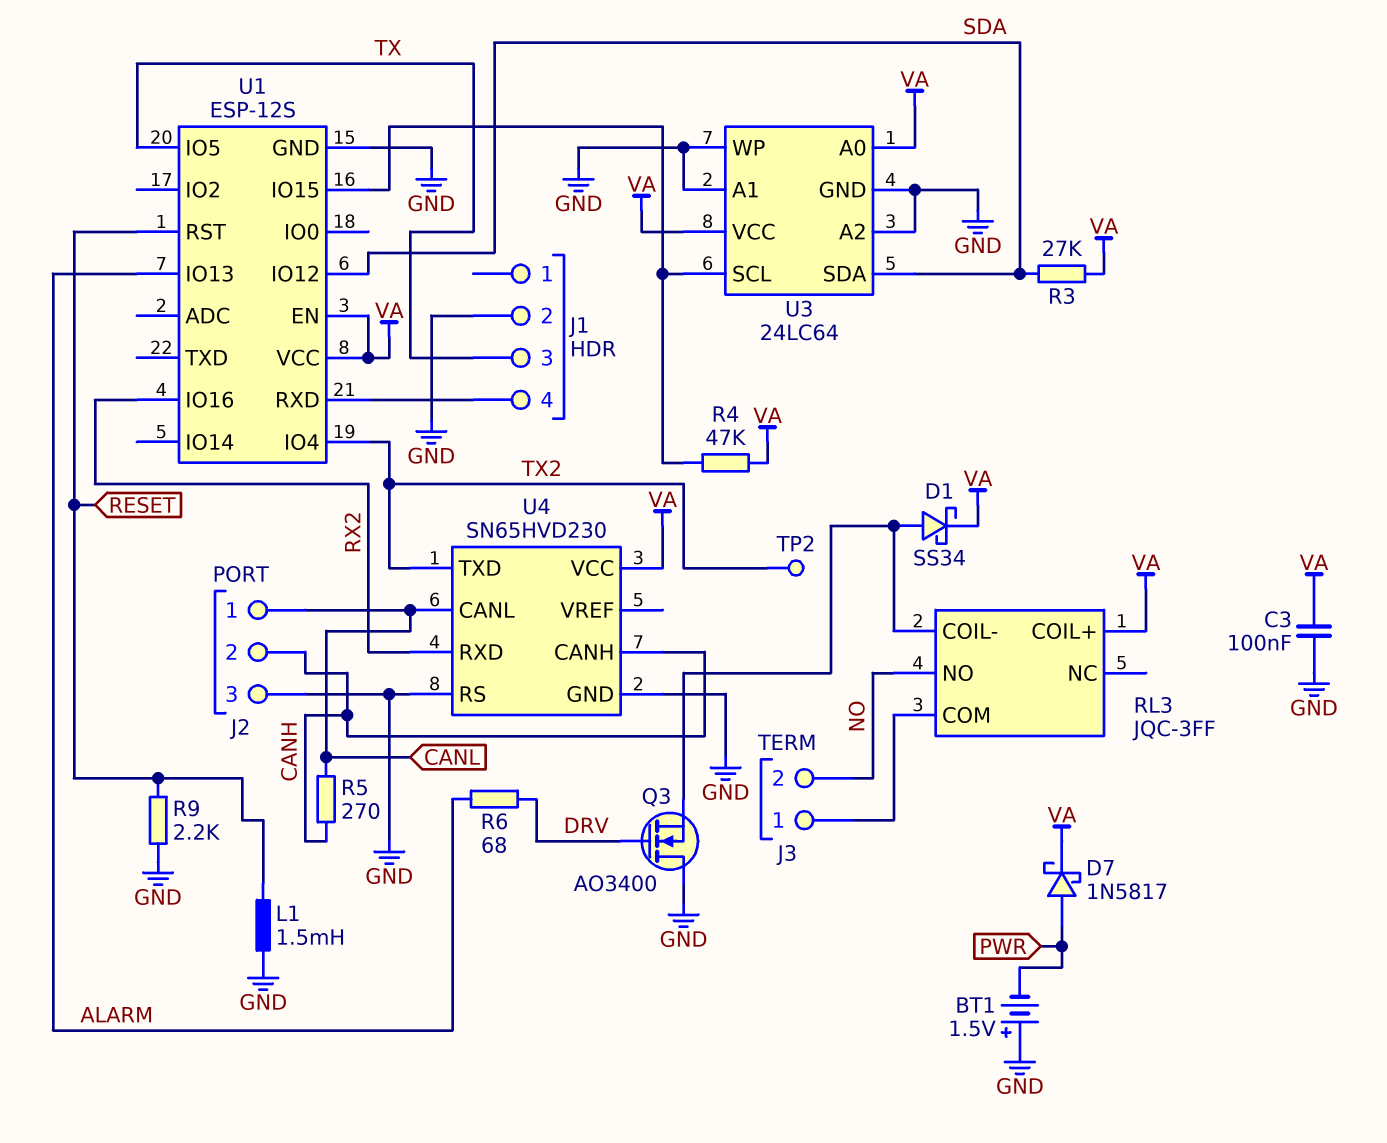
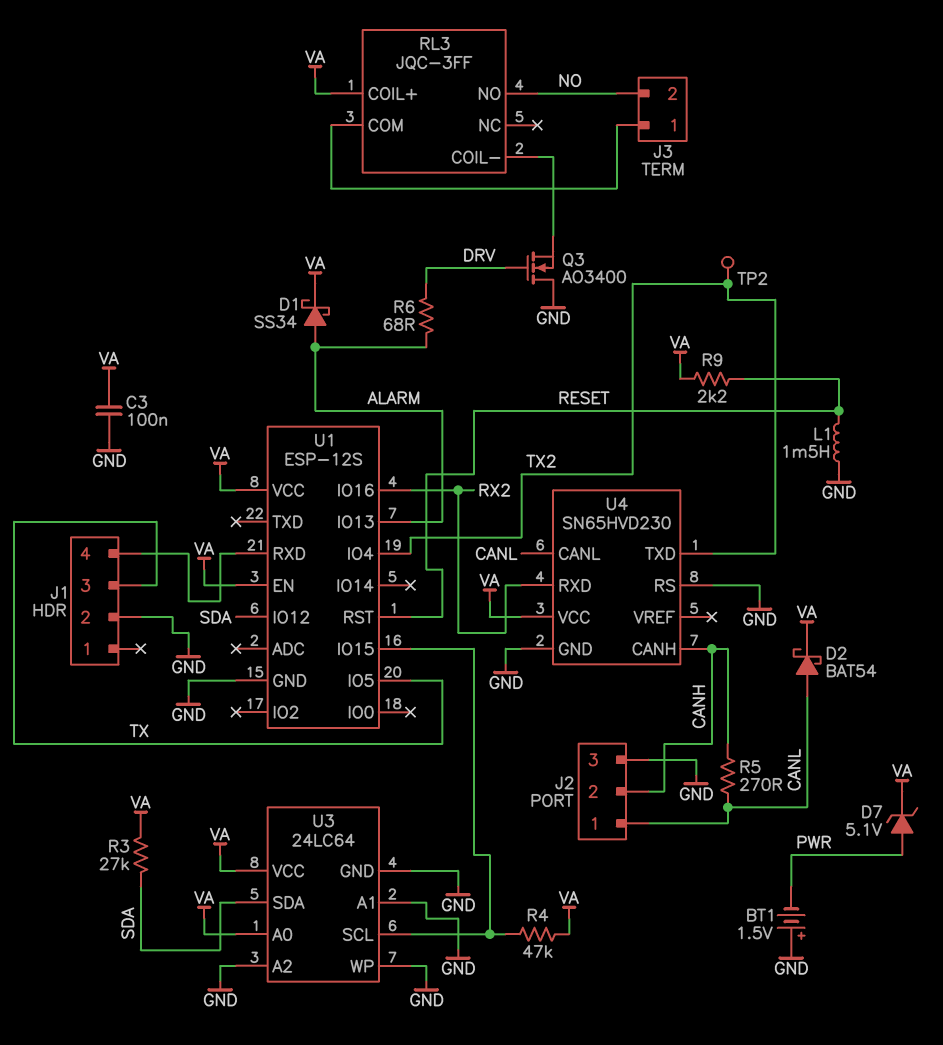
D1: schottky SS34 (A RL3/COIL-, K VA) -> schottky SS34 (A ALARM, K VA)
D2: none -> schottky BAT54 (A CANL, K VA)
D7: schottky 1N5817 (A PWR, K VA) -> zener 5.1V (A PWR, K VA)
R9: 2.2k (GND, RESET) -> 2.2k (RESET, VA)

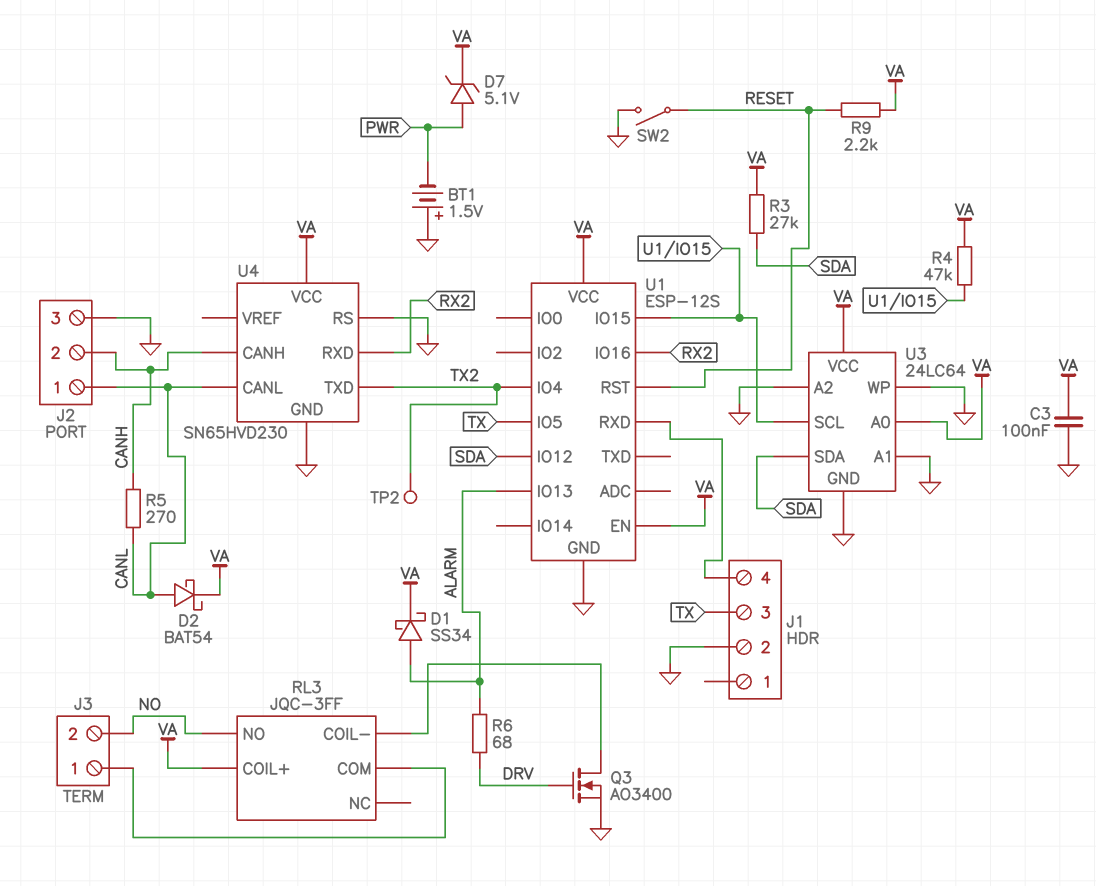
L1: 1.5mH (GND, RESET) -> none
Q3: NMOS AO3400 (G DRV, D GND, S RL3/COIL-) -> NMOS AO3400 (G DRV, D RL3/COIL-, S GND)
SW2: none -> switch (GND, RESET)

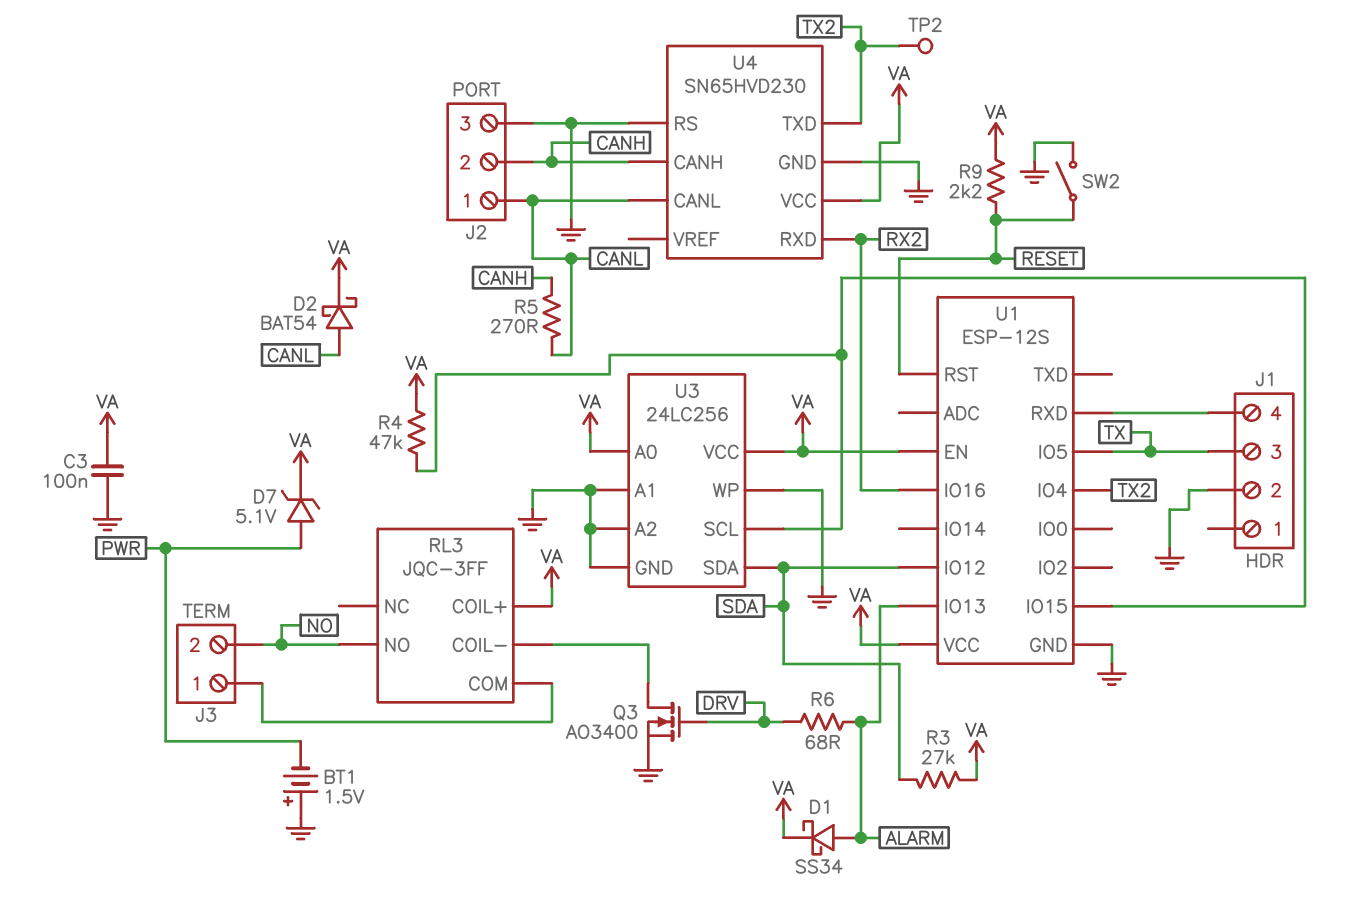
U3: 24LC64 -> 24LC256

